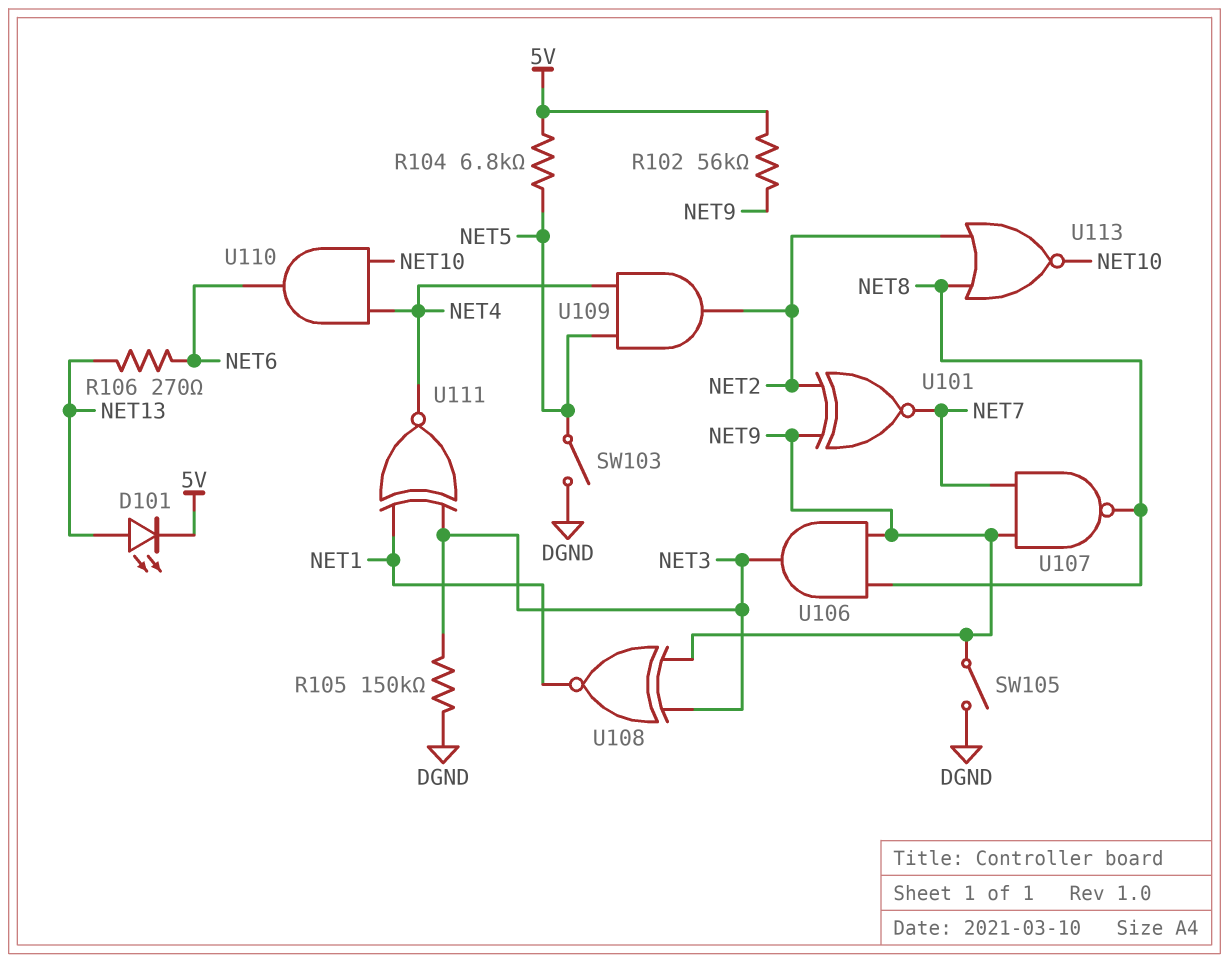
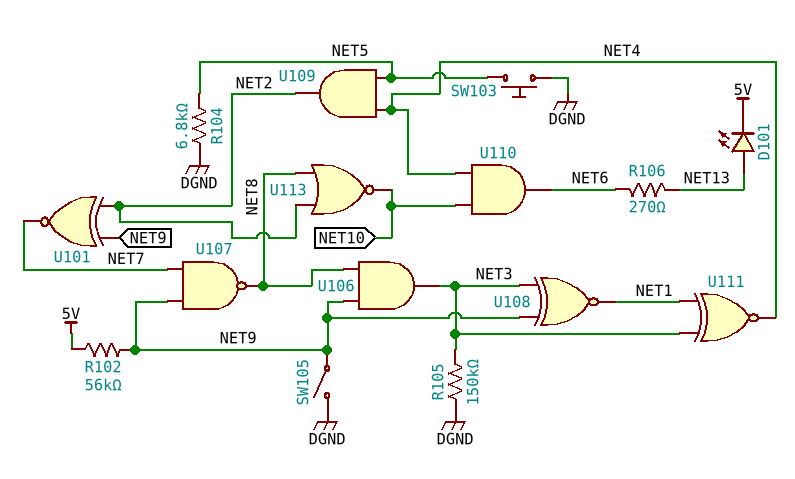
R104: 6.8k (5V, NET5) -> 6.8k (DGND, NET5)
SW103: switch (DGND, NET5) -> button (DGND, NET5)

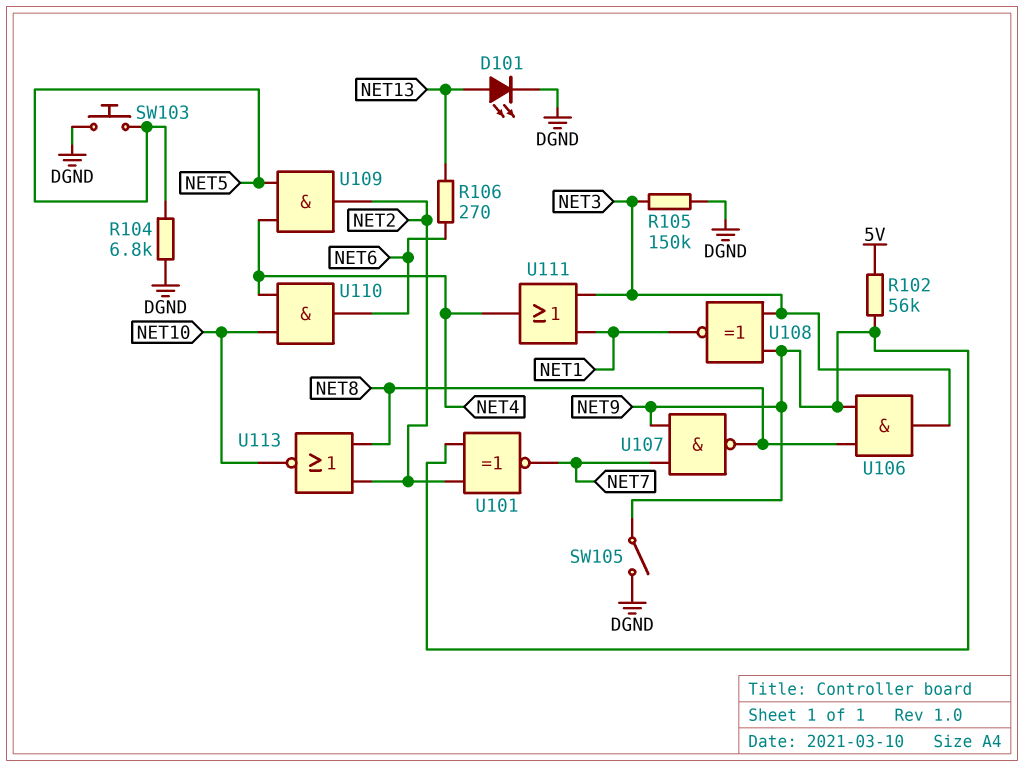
D101: LED (A NET13, K 5V) -> LED (A NET13, K DGND)
U111: XNOR (in NET1, in NET3, out NET4) -> OR (in NET1, in NET3, out NET4)

